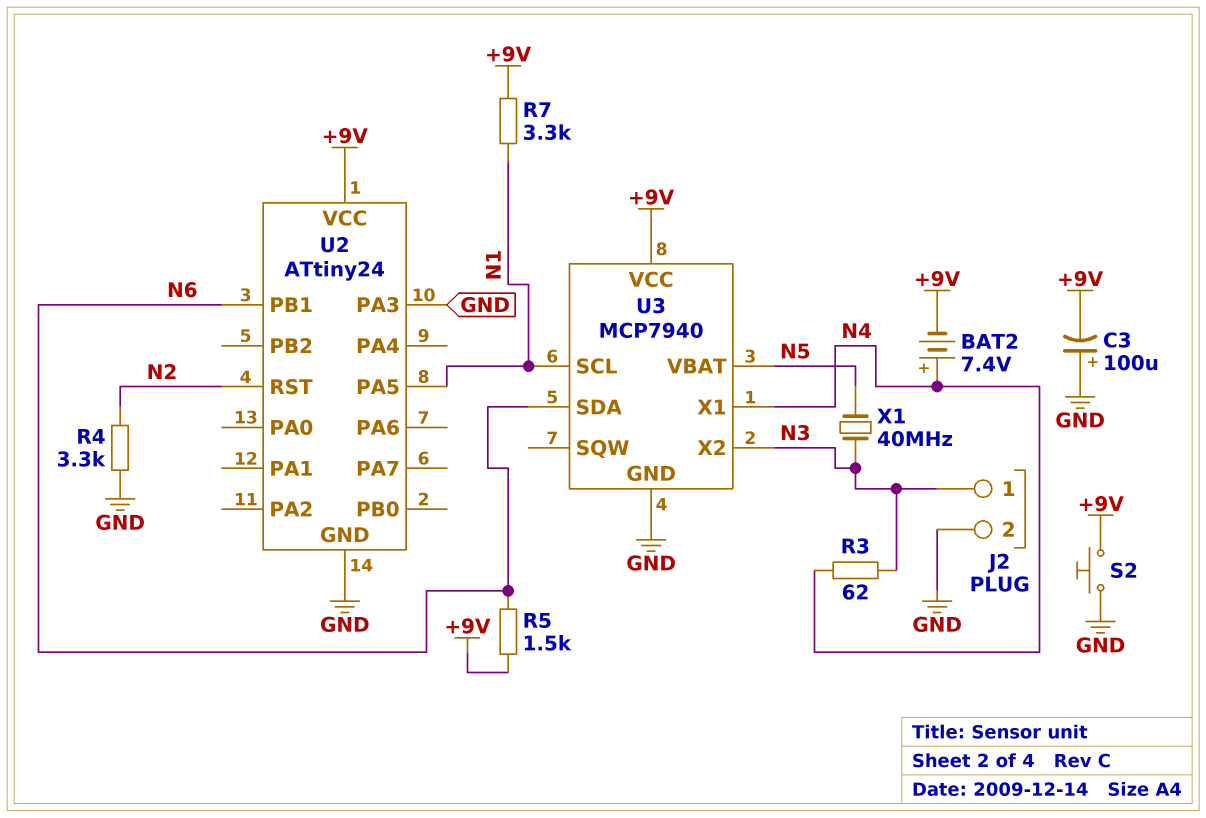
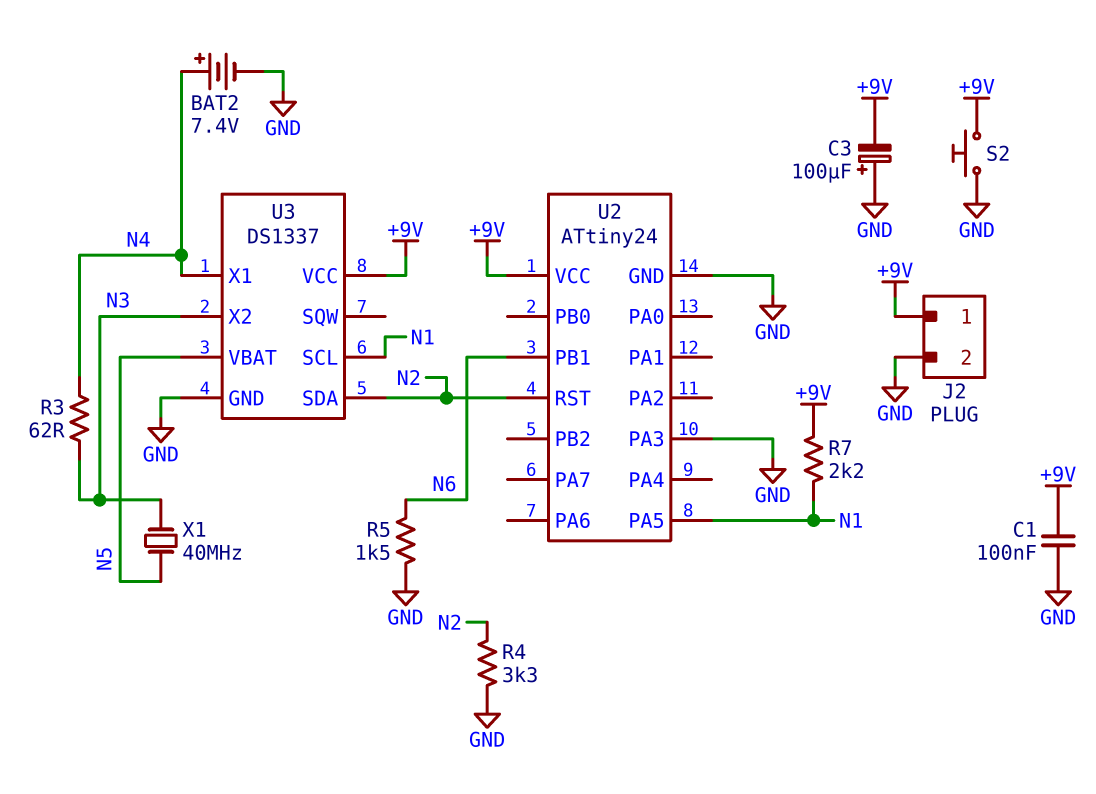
BAT2: 7.4V (plus N4, minus +9V) -> 7.4V (plus N4, minus GND)
C1: none -> 100nF (+9V, GND)
J2 pin 1: N3 -> +9V
R5: 1.5k (+9V, N6) -> 1.5k (GND, N6)
R7: 3.3k (+9V, N1) -> 2.2k (+9V, N1)
U3: MCP7940 -> DS1337
U3 pin SDA: N6 -> N2

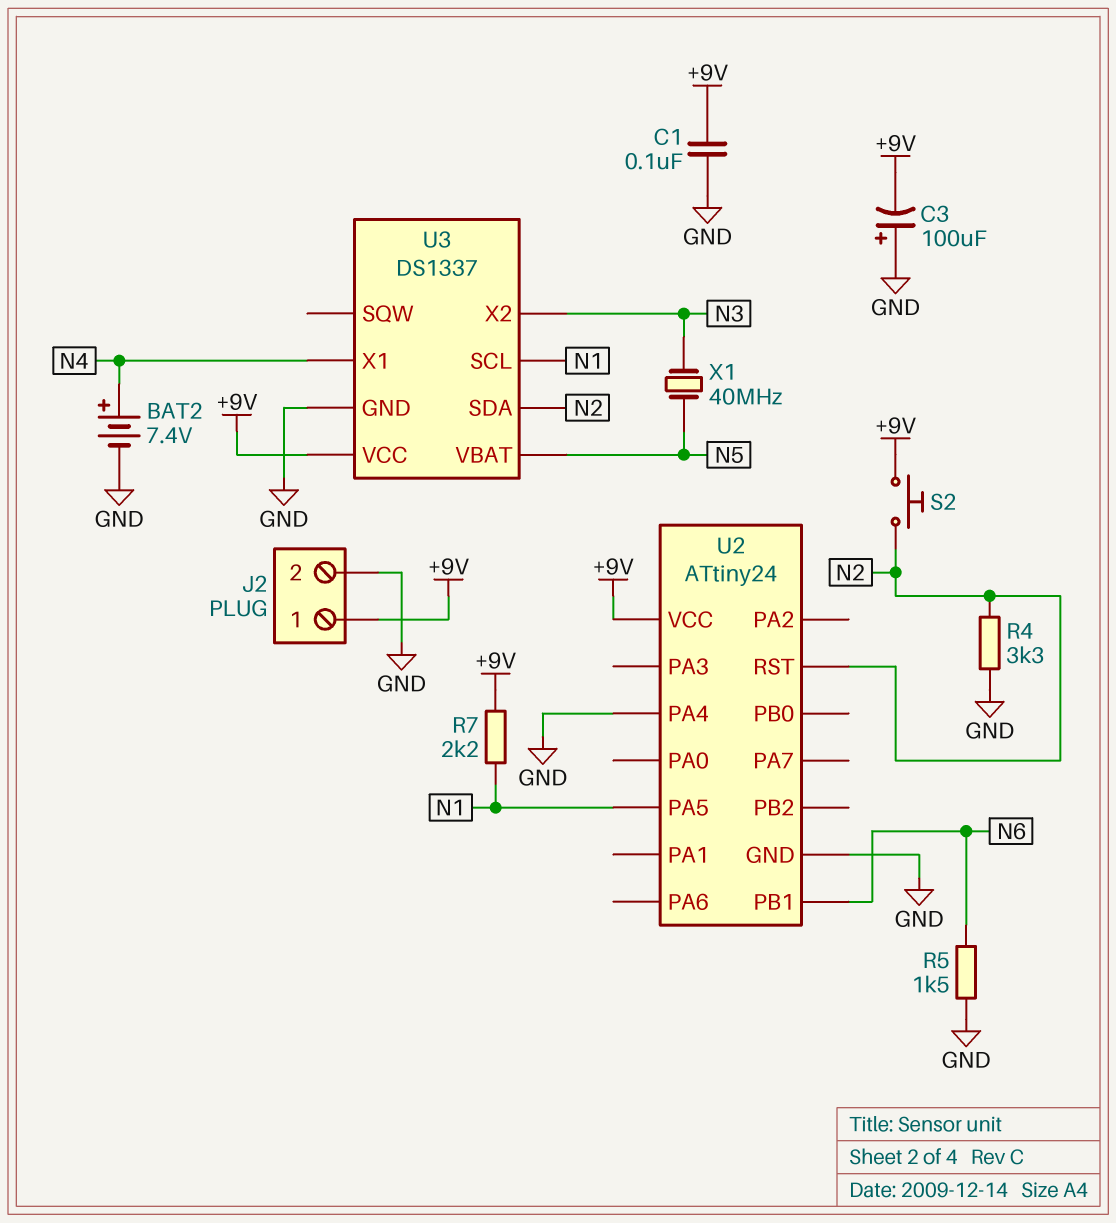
R3: 62 (N3, N4) -> none
S2: button (+9V, GND) -> button (+9V, N2)
U2 pin PA3: GND -> none
U2 pin PA4: none -> GND

